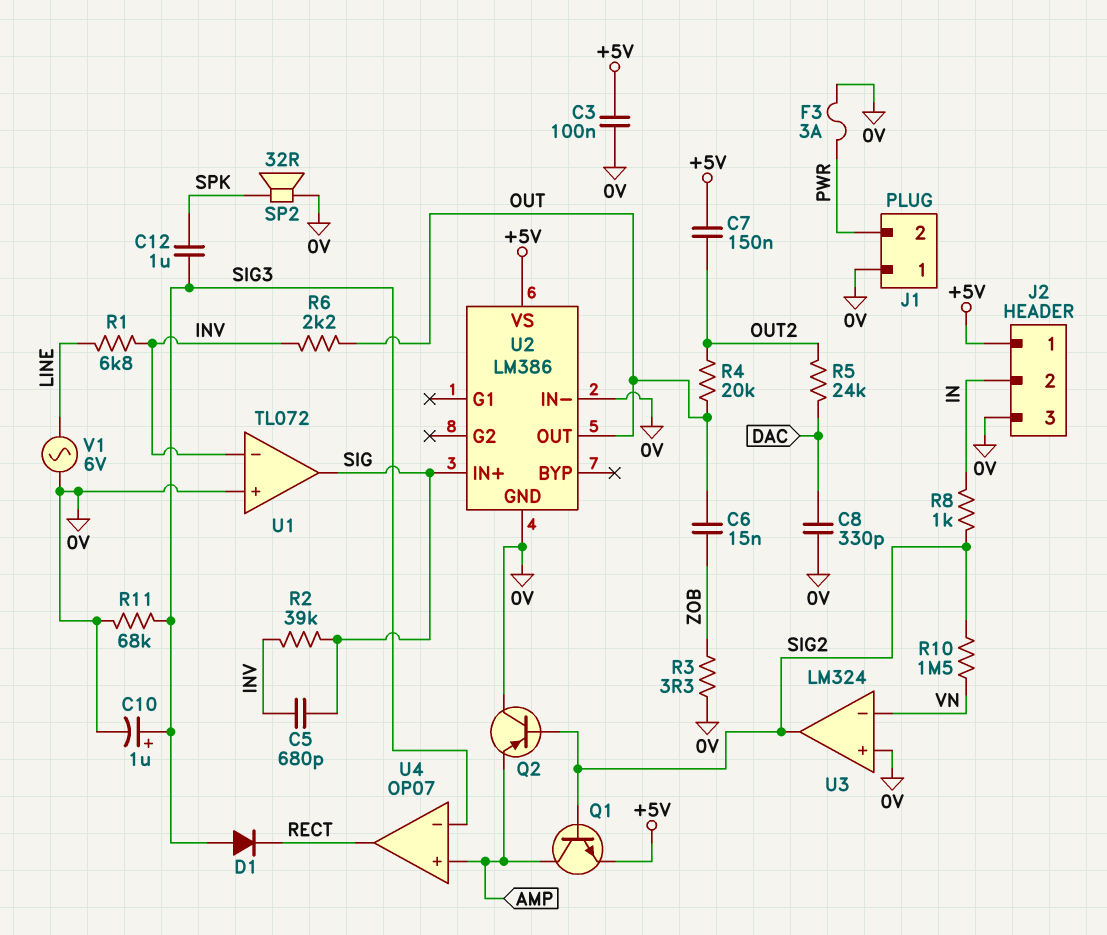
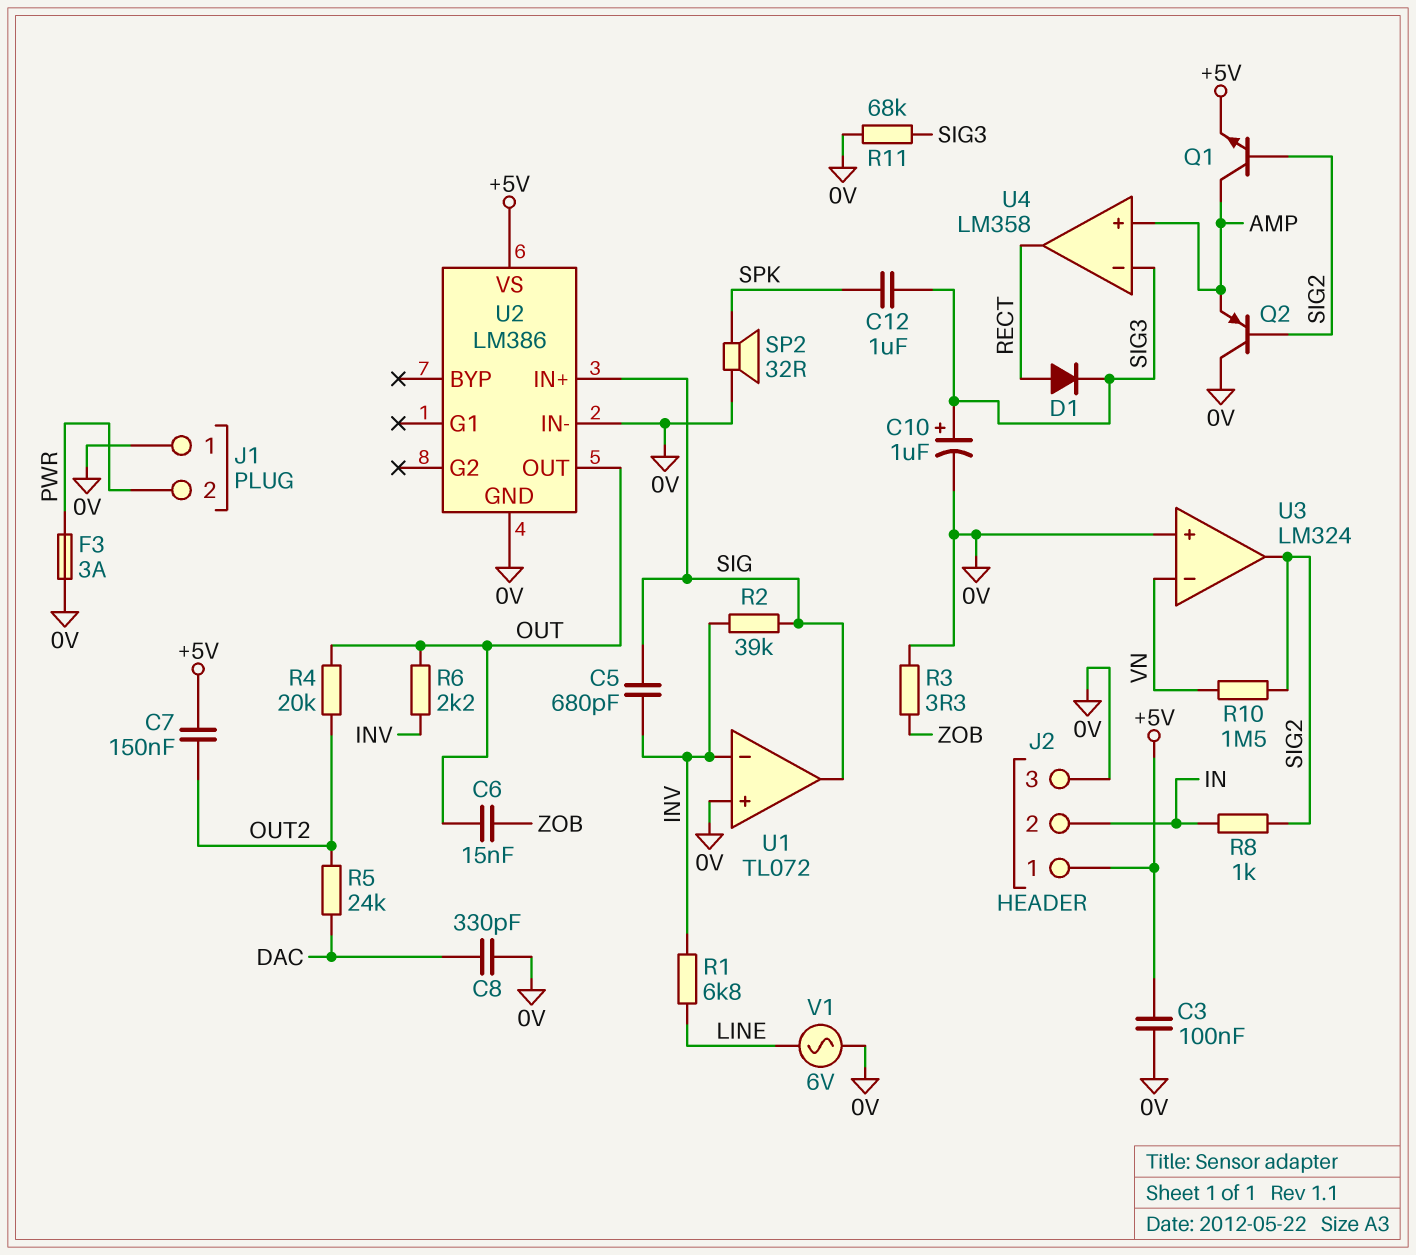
D1: diode (A SIG3, K RECT) -> diode (A RECT, K SIG3)
U4: OP07 -> LM358

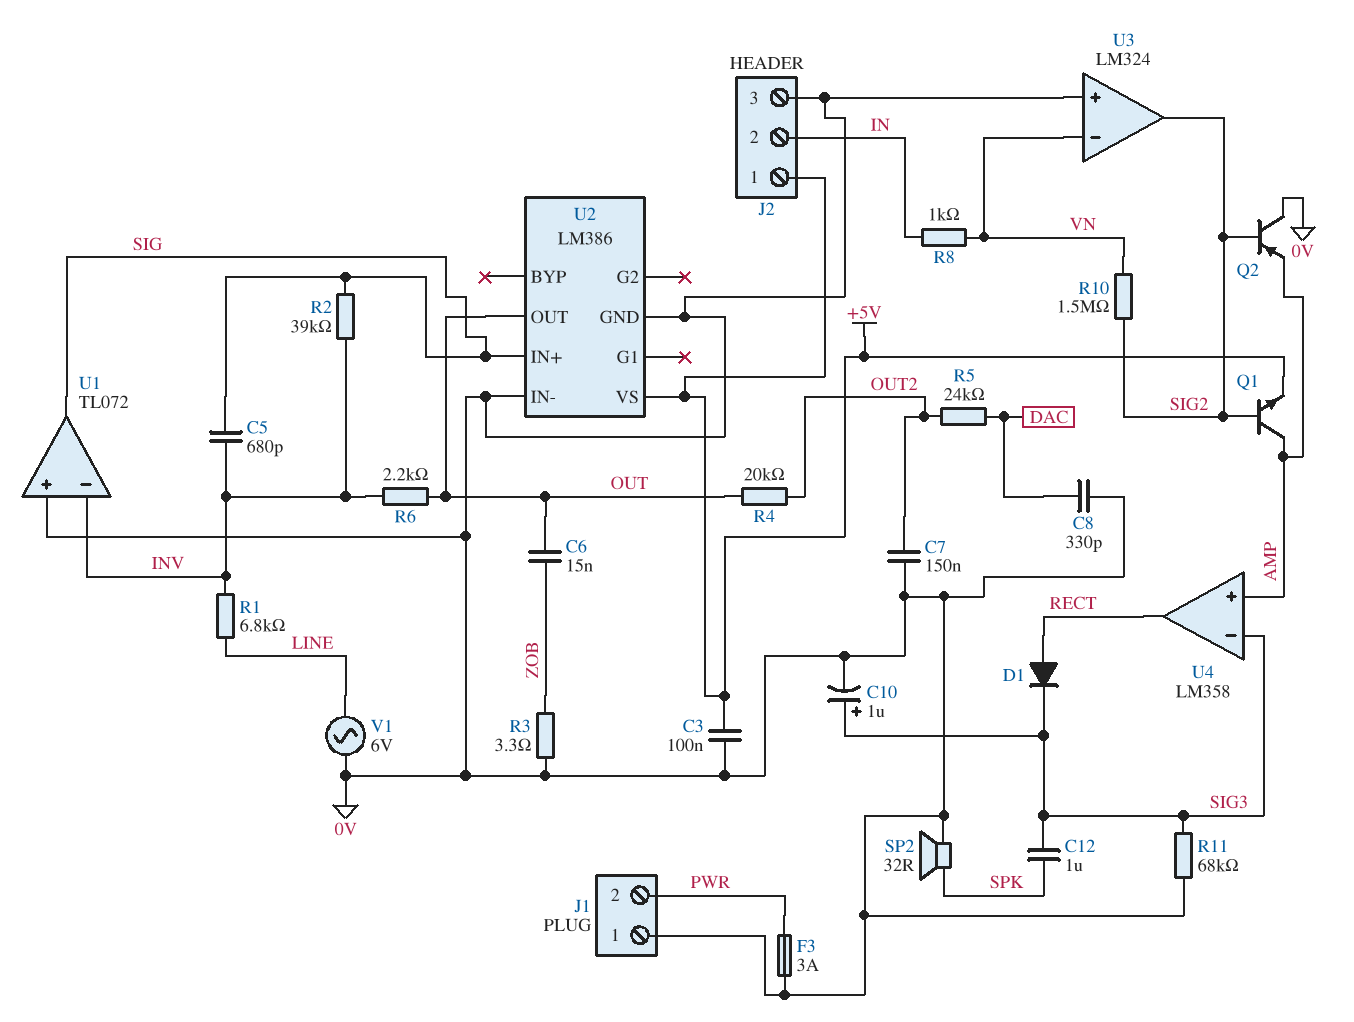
C7: 150nF (+5V, OUT2) -> 150nF (0V, OUT2)
R8: 1k (IN, SIG2) -> 1k (IN, VN)

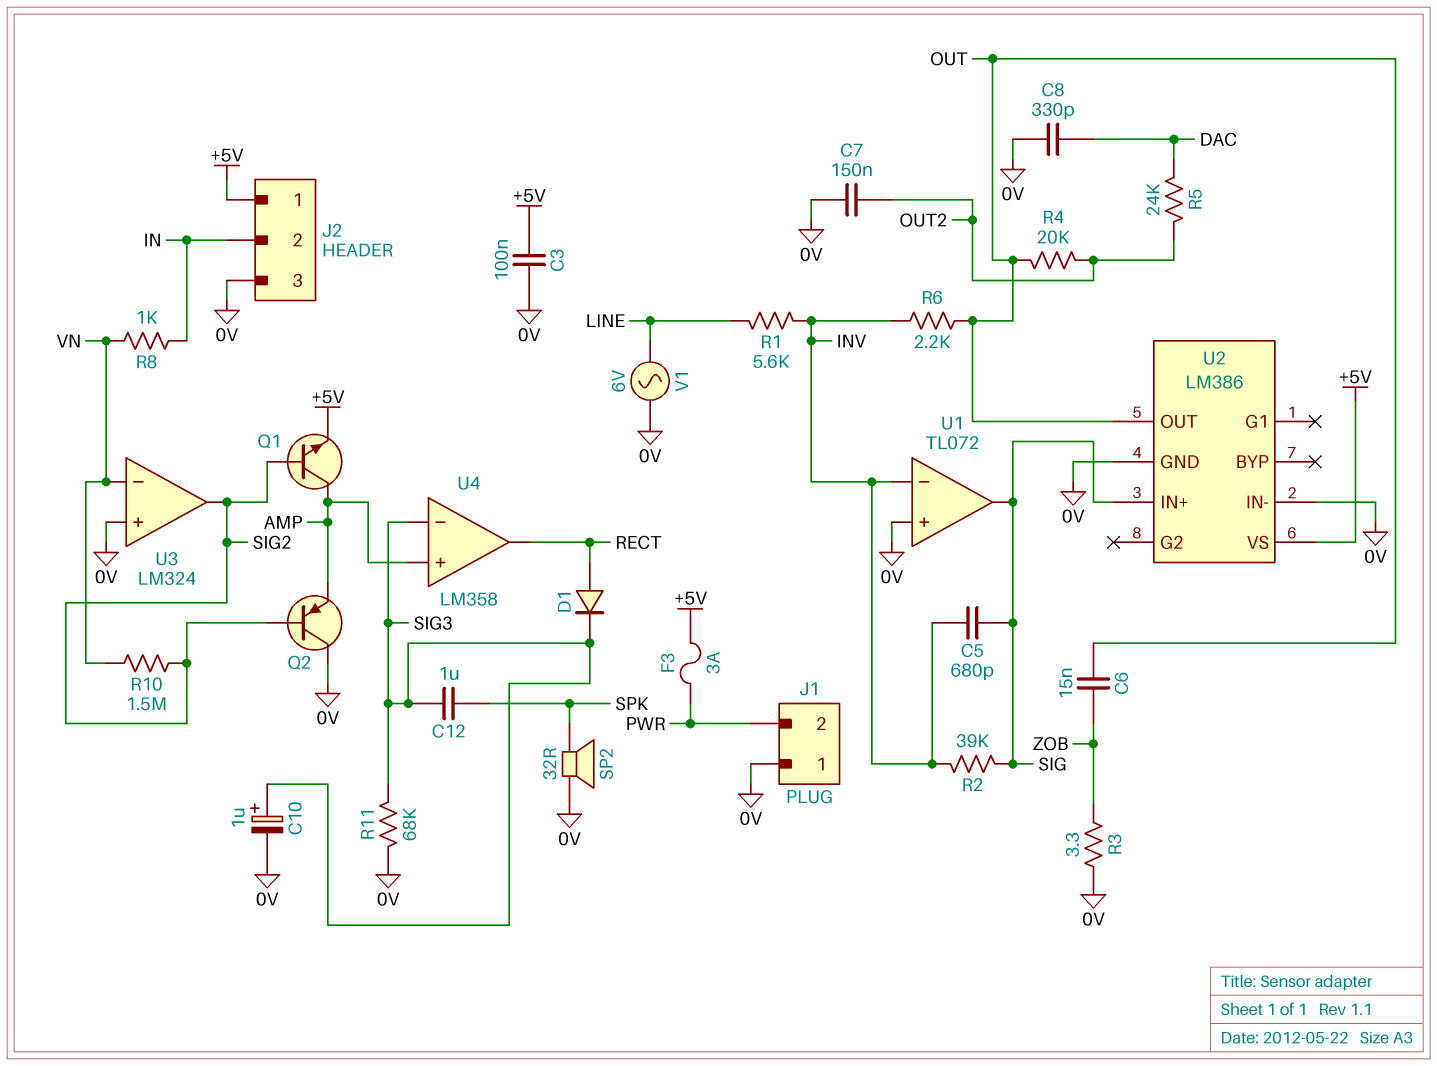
F3: 3A (0V, PWR) -> 3A (+5V, PWR)
R1: 6.8k (INV, LINE) -> 5.6k (INV, LINE)

